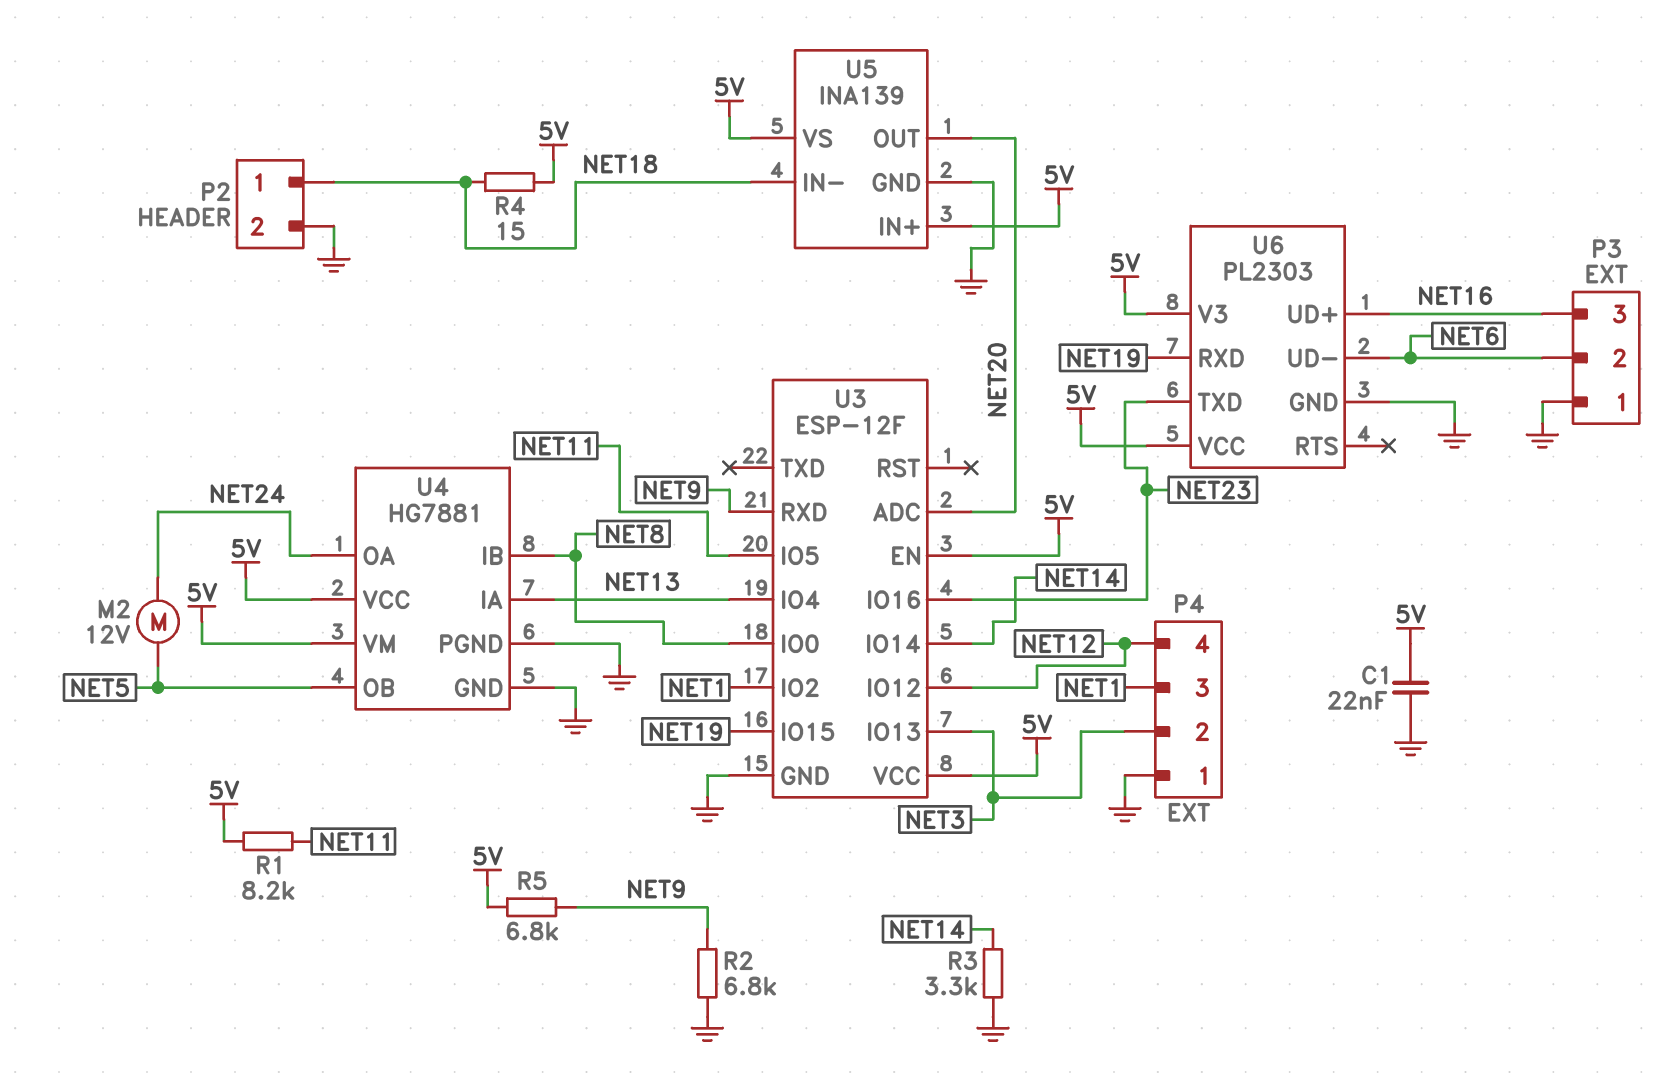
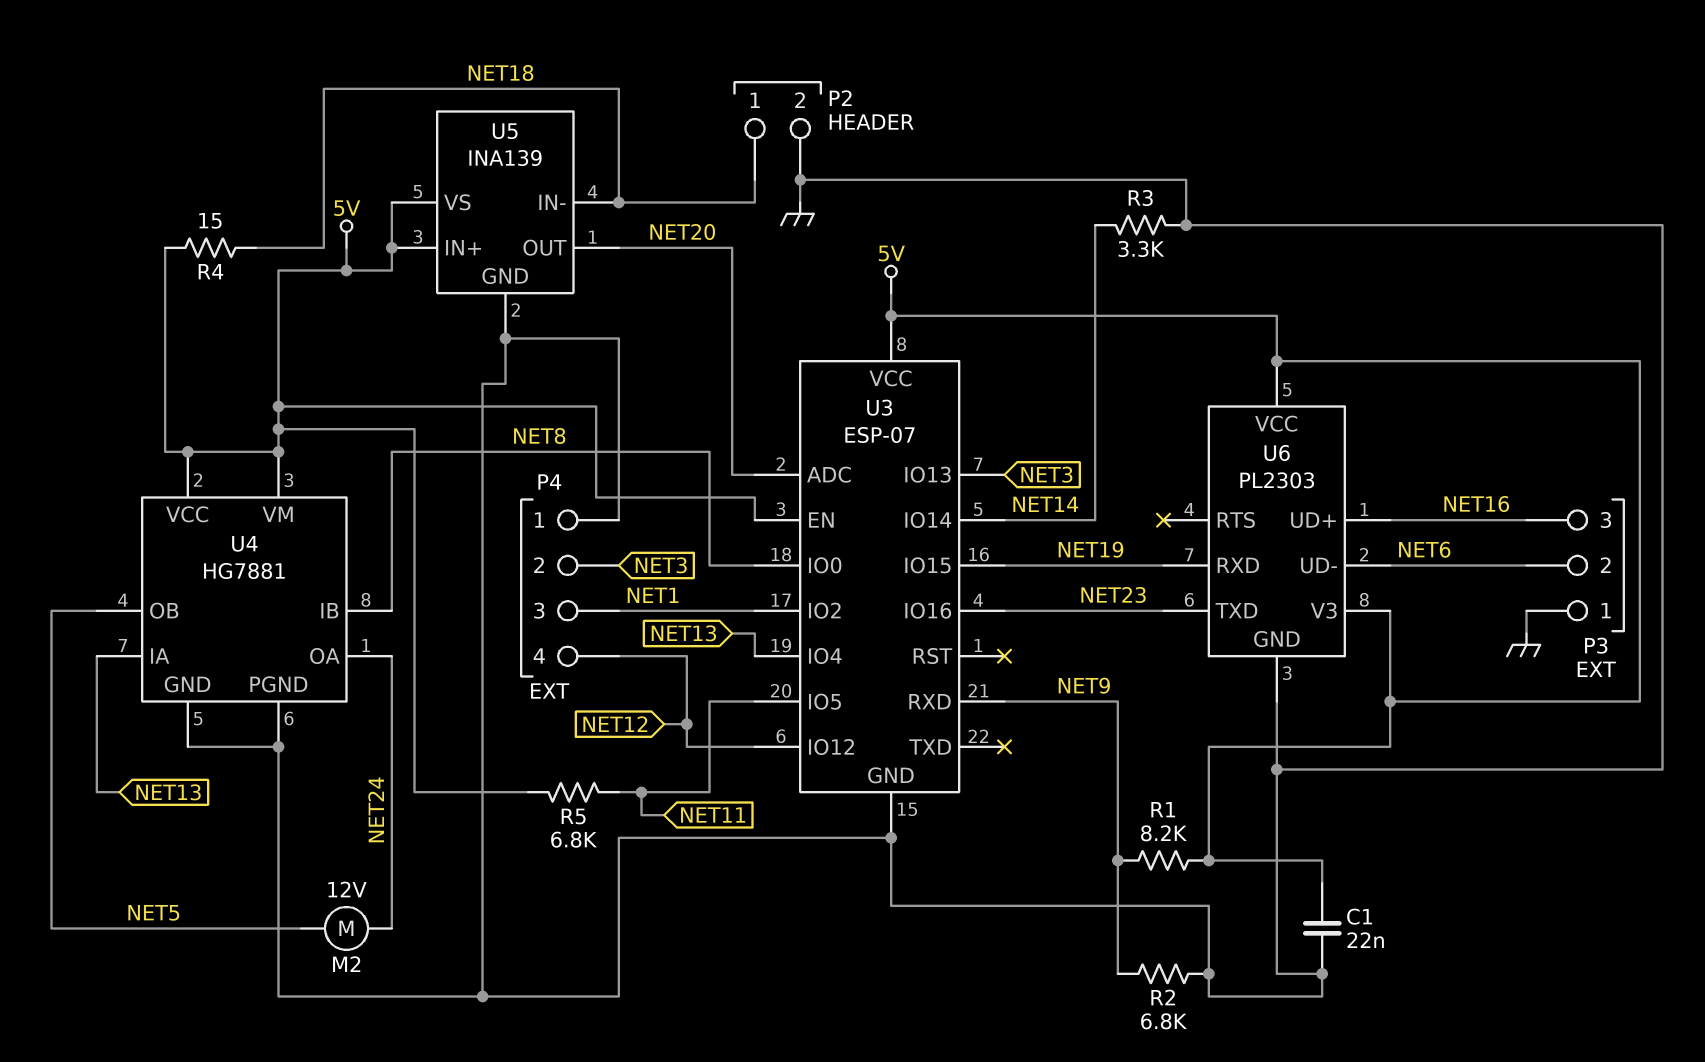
R1: 8.2k (5V, NET11) -> 8.2k (5V, NET9)
R5: 6.8k (5V, NET9) -> 6.8k (5V, NET11)
U3: ESP-12F -> ESP-07

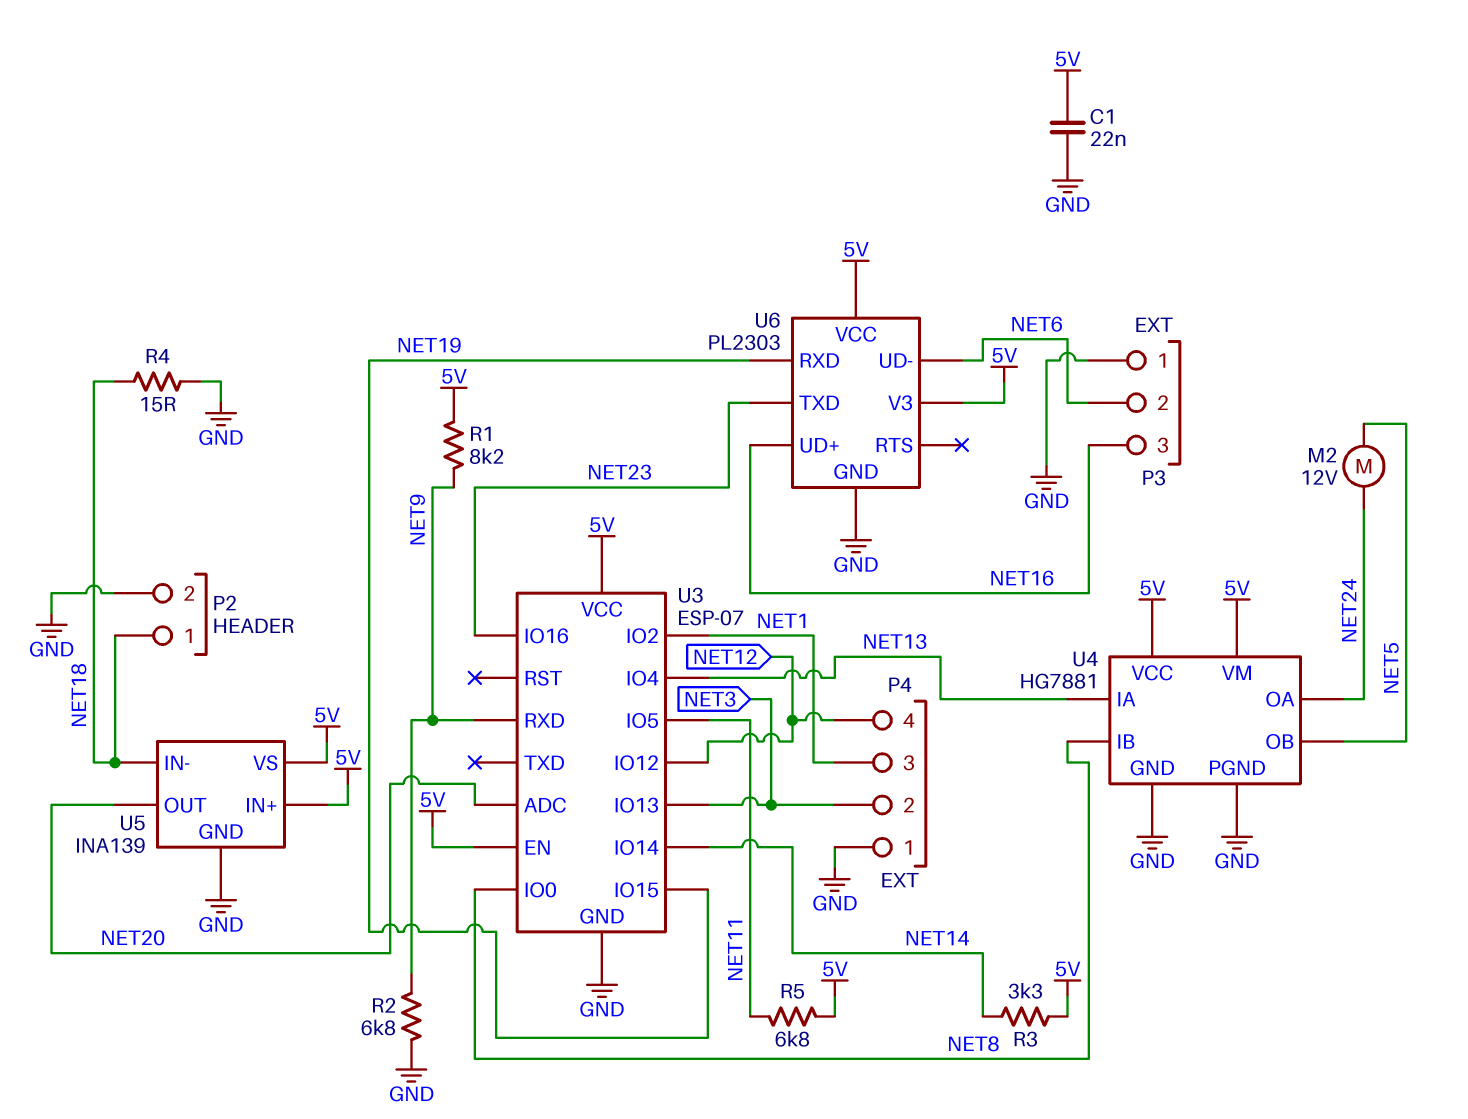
R3: 3.3k (GND, NET14) -> 3.3k (5V, NET14)
R4: 15 (5V, NET18) -> 15 (GND, NET18)

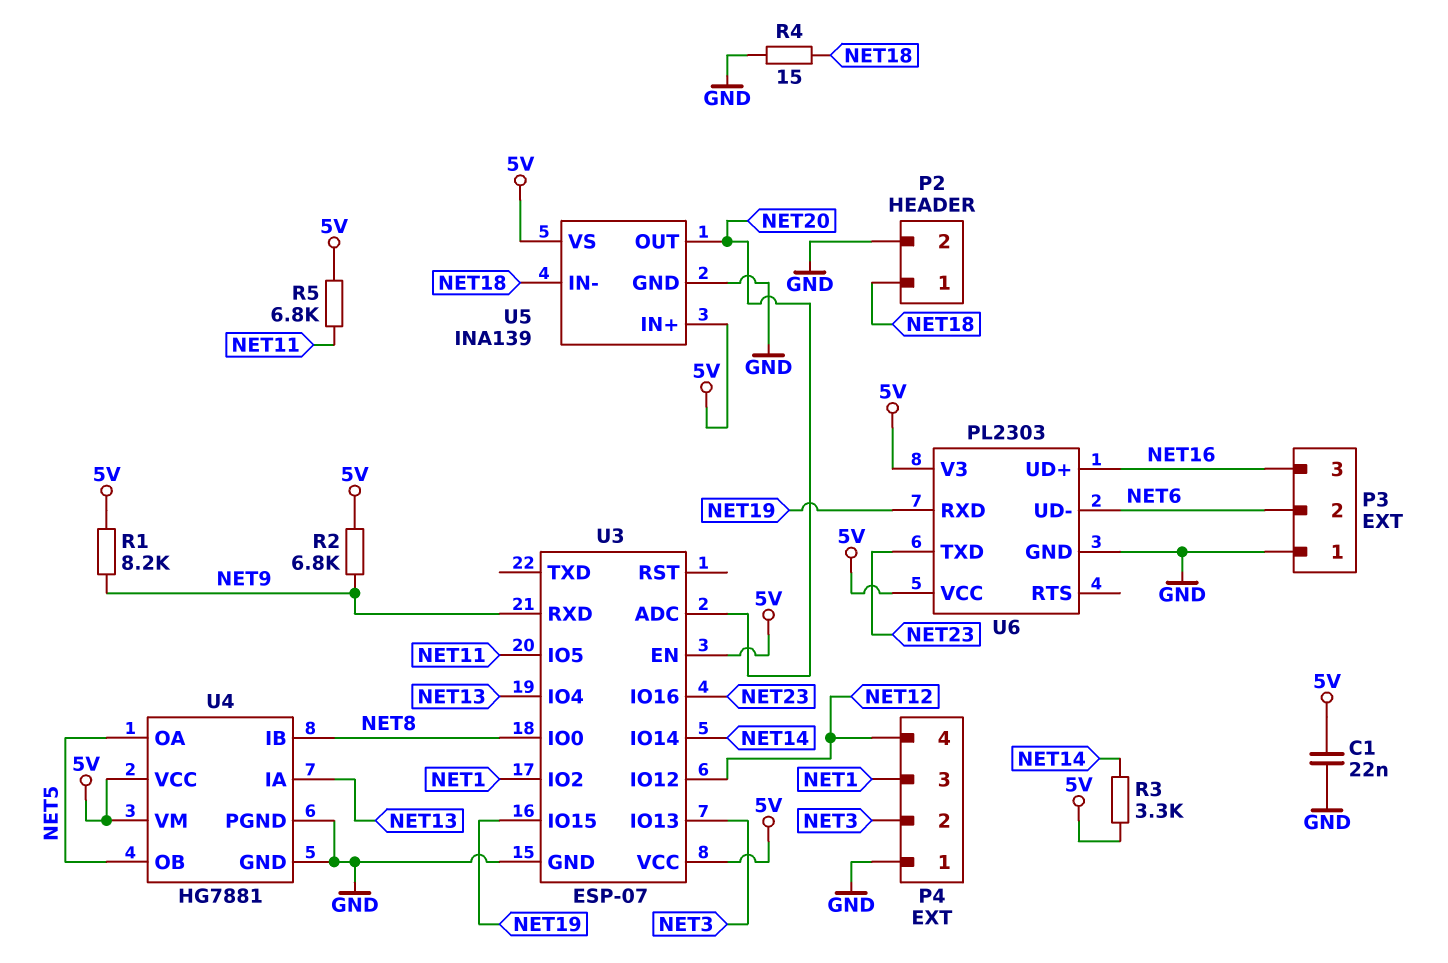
M2: motor 12V (NET5, NET24) -> none
R2: 6.8k (GND, NET9) -> 6.8k (5V, NET9)
U4 pin OA: NET24 -> NET5

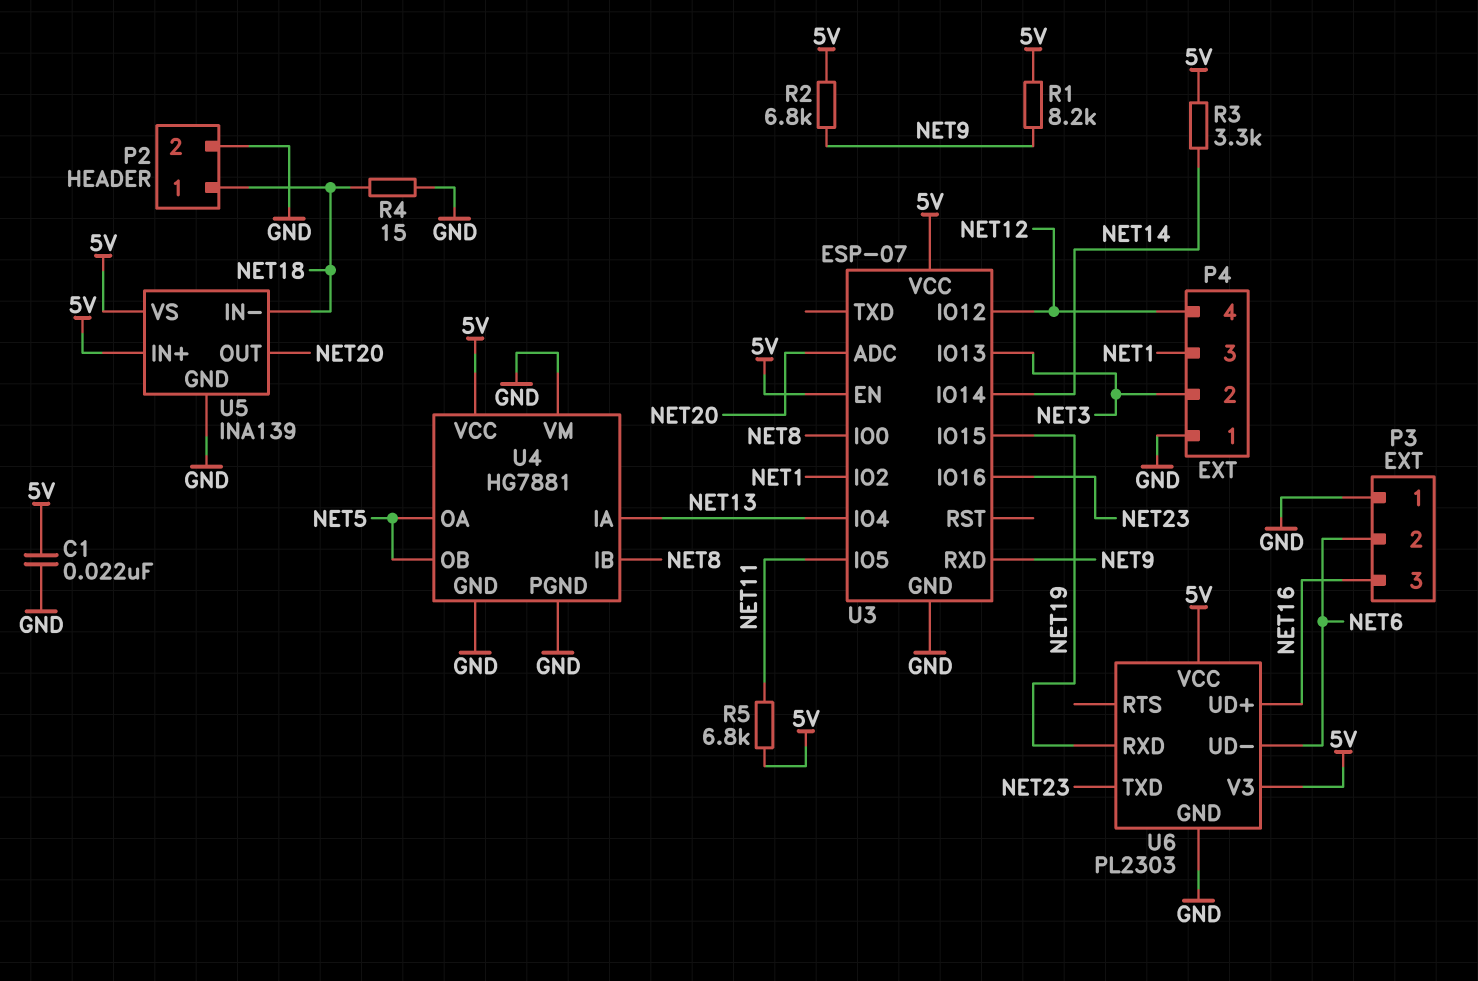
U4 pin VM: 5V -> GND

